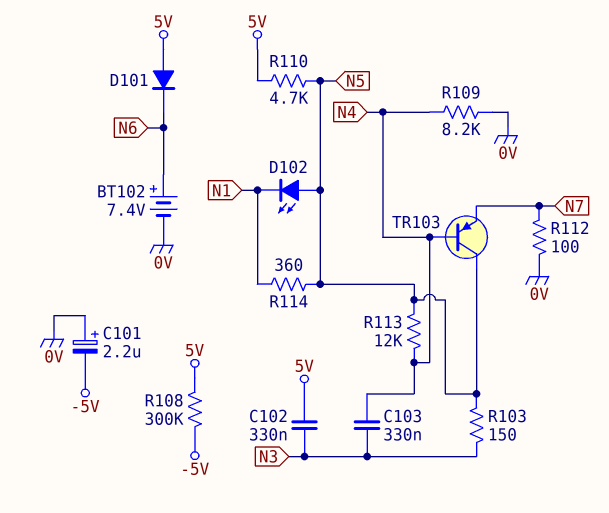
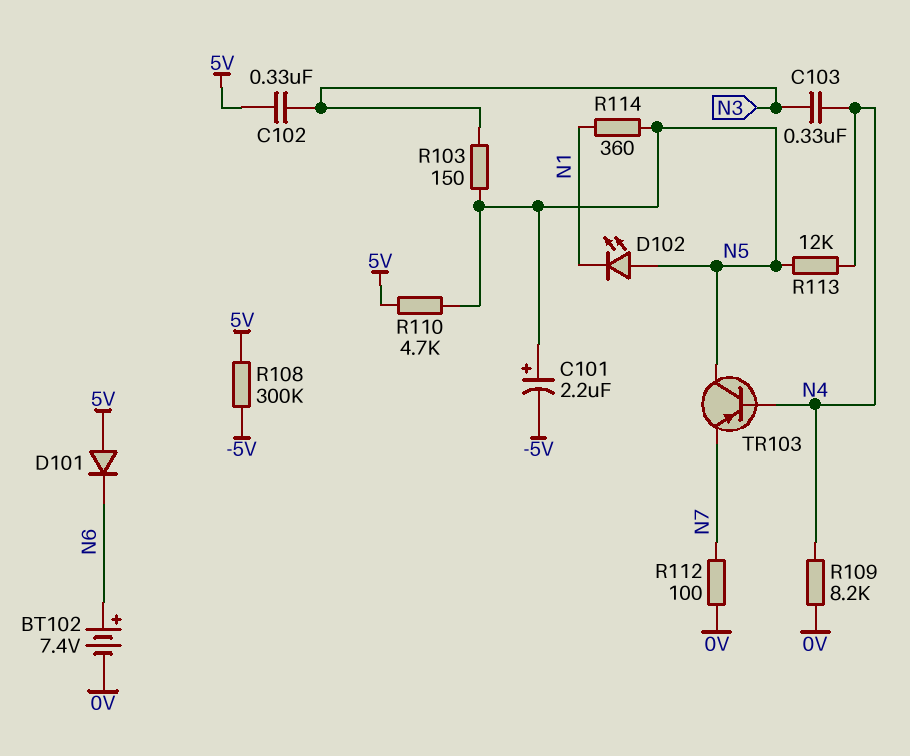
C101: 2.2uF (plus 0V, minus -5V) -> 2.2uF (plus N5, minus -5V)

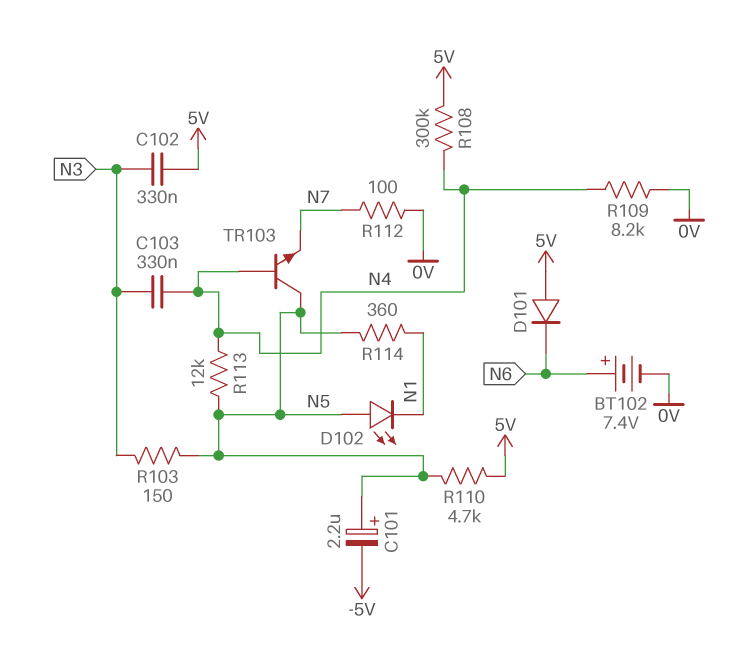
R108: 300k (-5V, 5V) -> 300k (5V, N4)
TR103: PNP (B N4, C N5, E N7) -> NPN (B N4, C N5, E N7)

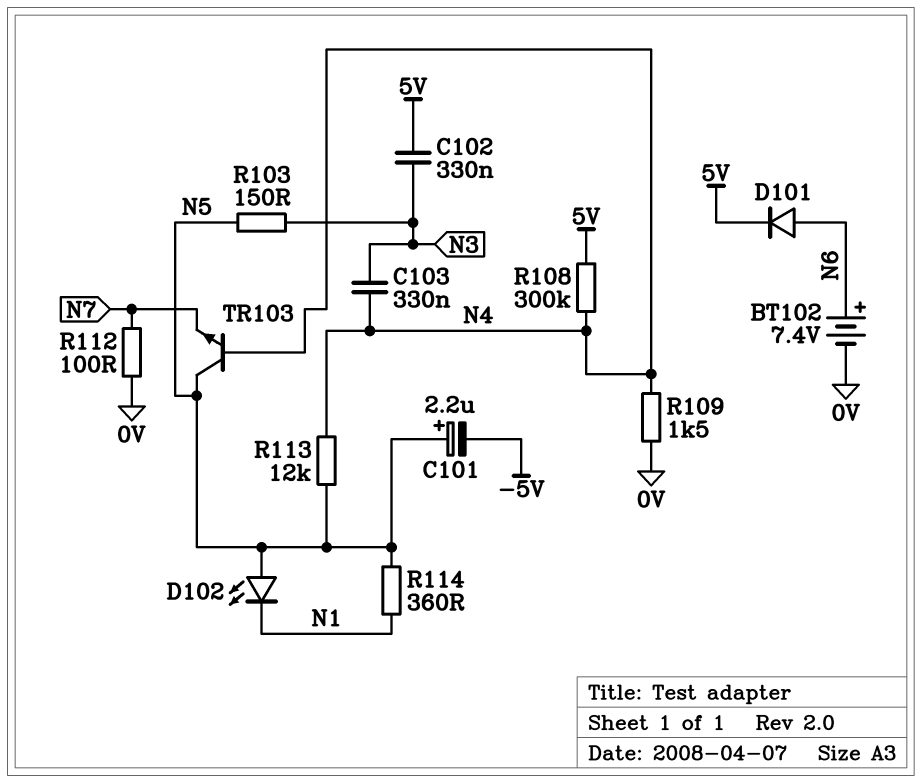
D101: diode (A 5V, K N6) -> diode (A N6, K 5V)
R109: 8.2k (0V, N4) -> 1.5k (0V, N4)
R110: 4.7k (5V, N5) -> none

